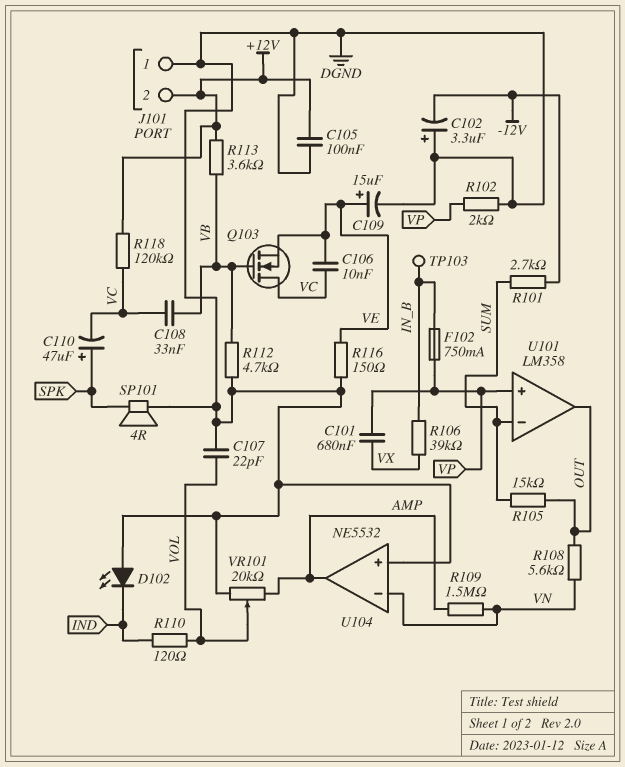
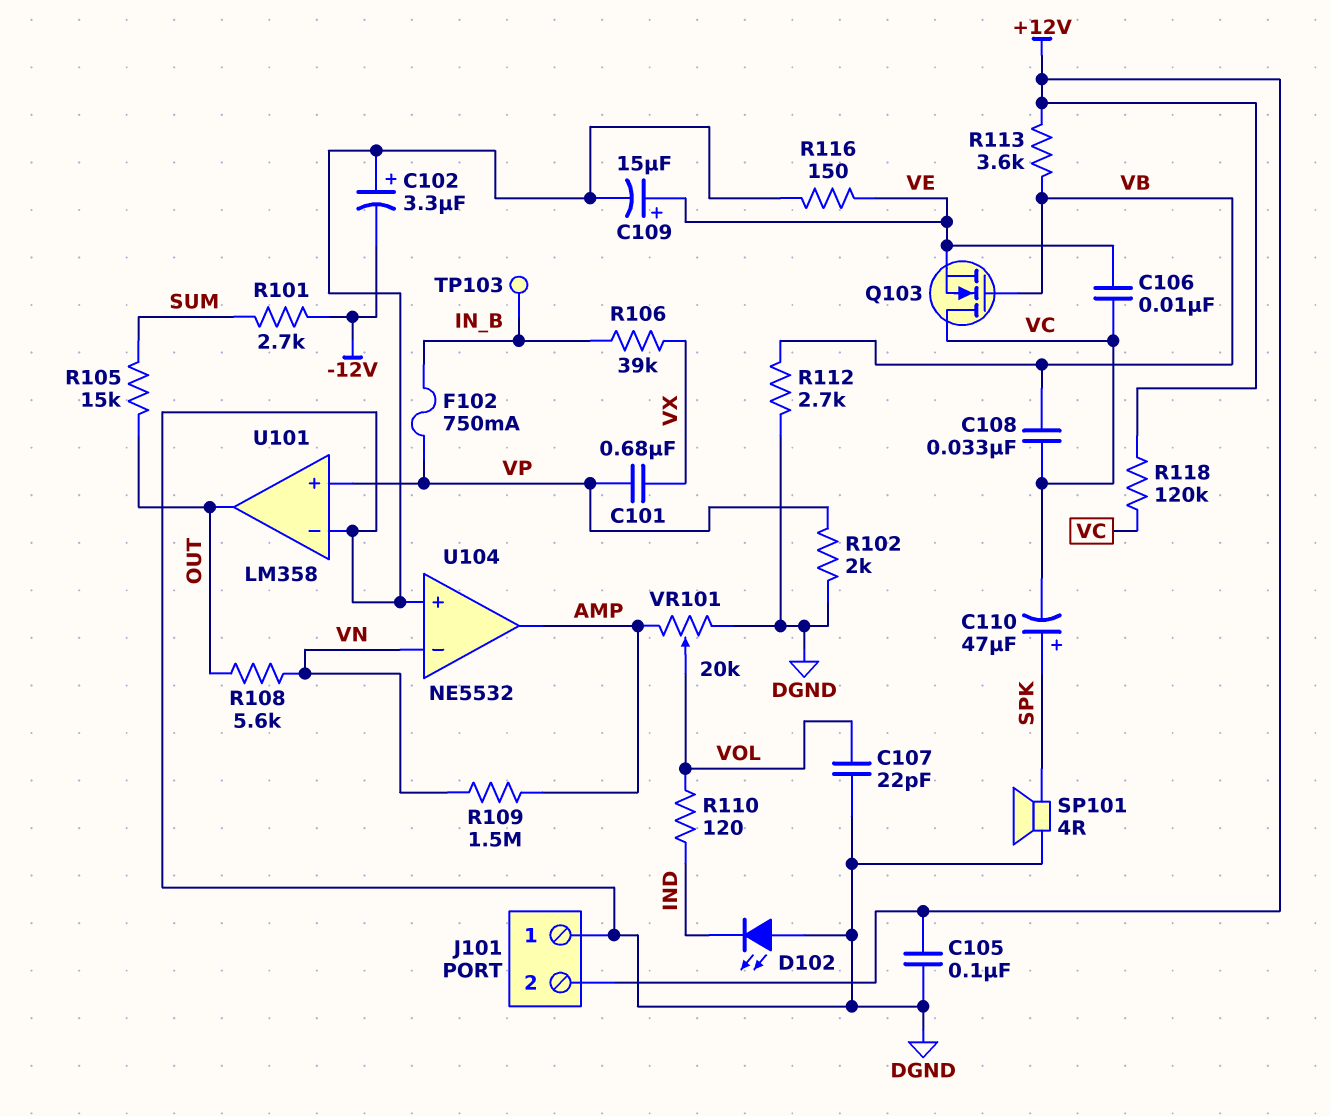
R112: 4.7k (DGND, VB) -> 2.7k (DGND, VB)
U101 pin in-: SUM -> DGND

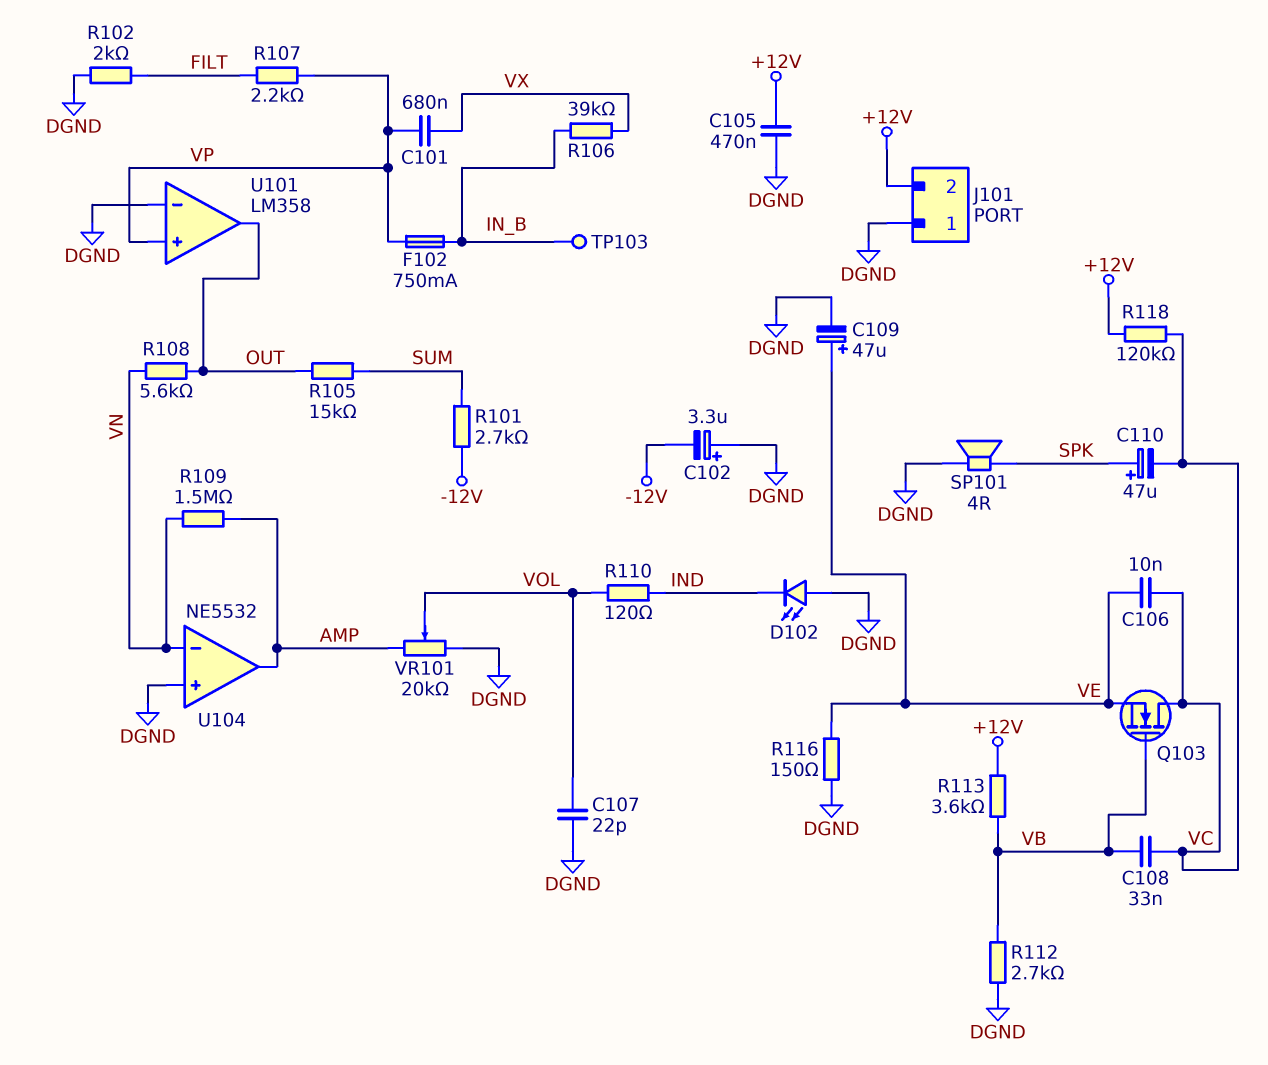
C105: 100nF (+12V, DGND) -> 470nF (+12V, DGND)
C109: 15uF (plus VE, minus DGND) -> 47uF (plus VE, minus DGND)
R102: 2k (DGND, VP) -> 2k (DGND, FILT)
R107: none -> 2.2k (FILT, VP)

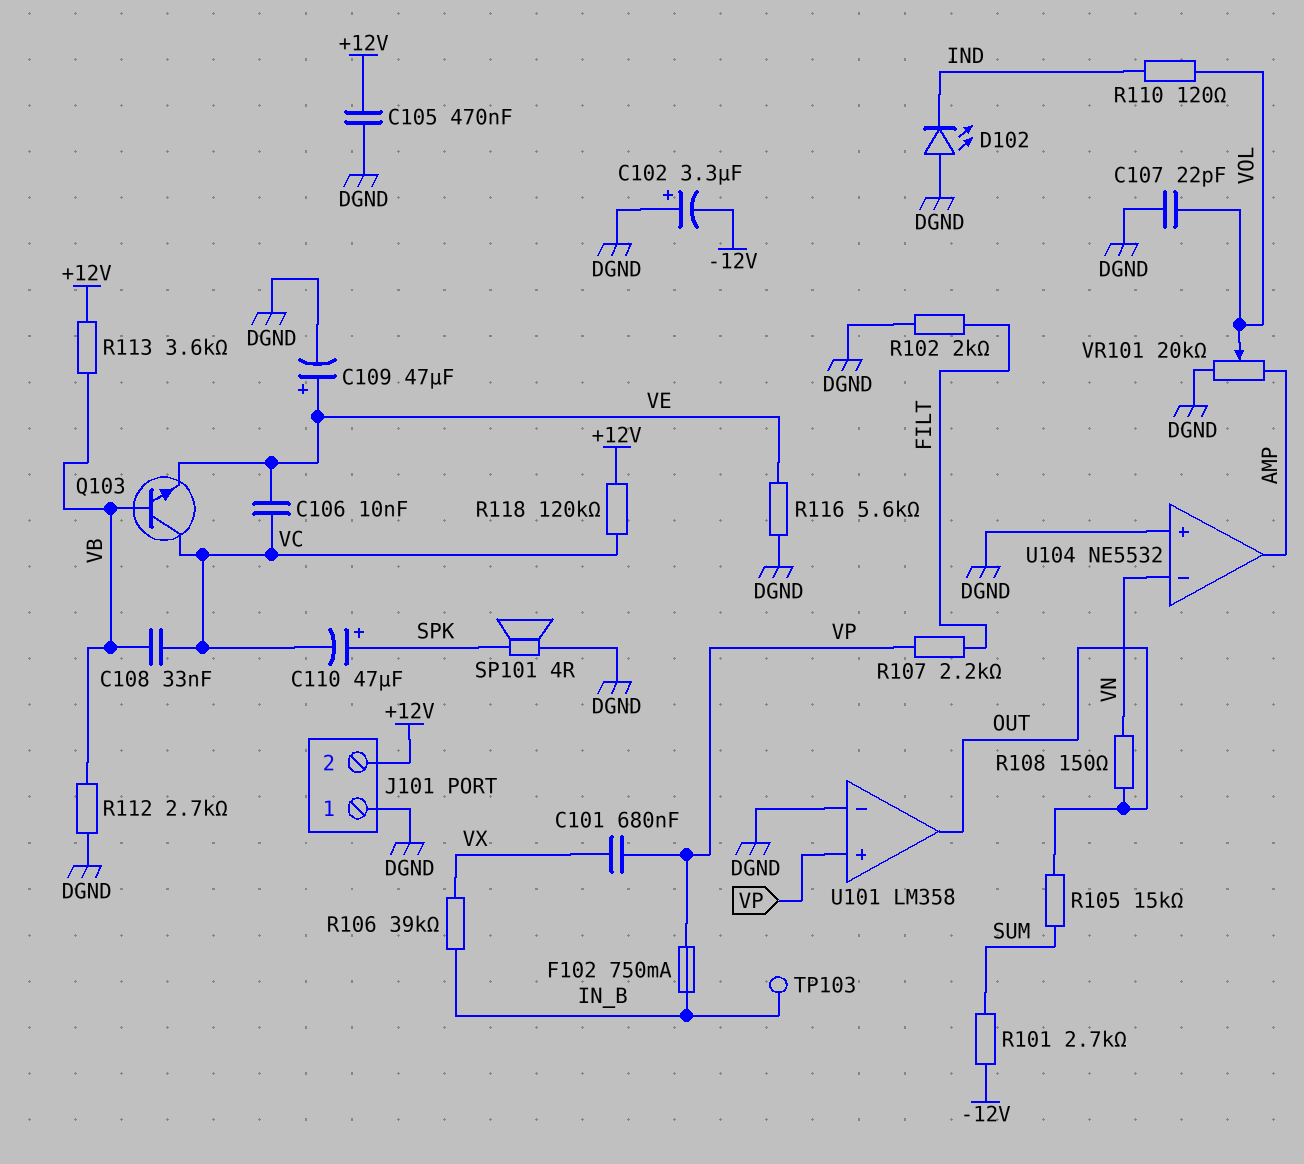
Q103: NMOS (G VB, D VC, S VE) -> NPN (B VB, C VC, E VE)
R108: 5.6k (OUT, VN) -> 150 (OUT, VN)
R109: 1.5M (AMP, VN) -> none
R116: 150 (DGND, VE) -> 5.6k (DGND, VE)

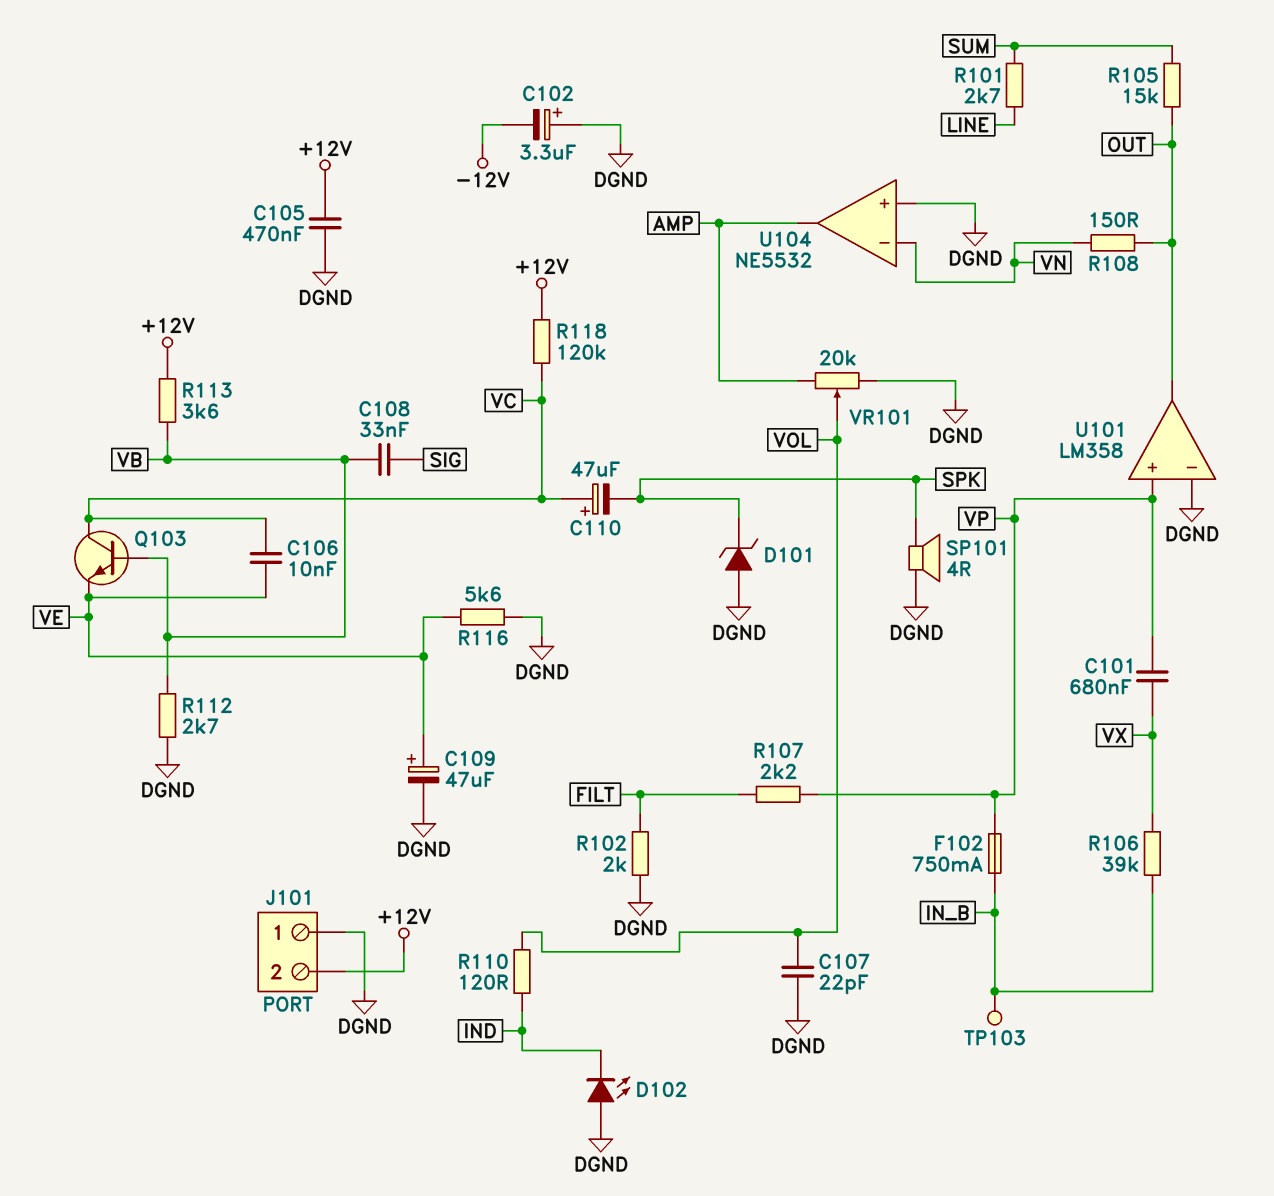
C108: 33nF (VB, VC) -> 33nF (SIG, VB)
C110: 47uF (plus SPK, minus VC) -> 47uF (plus VC, minus SPK)
D101: none -> zener (A DGND, K SPK)
R101: 2.7k (-12V, SUM) -> 2.7k (LINE, SUM)

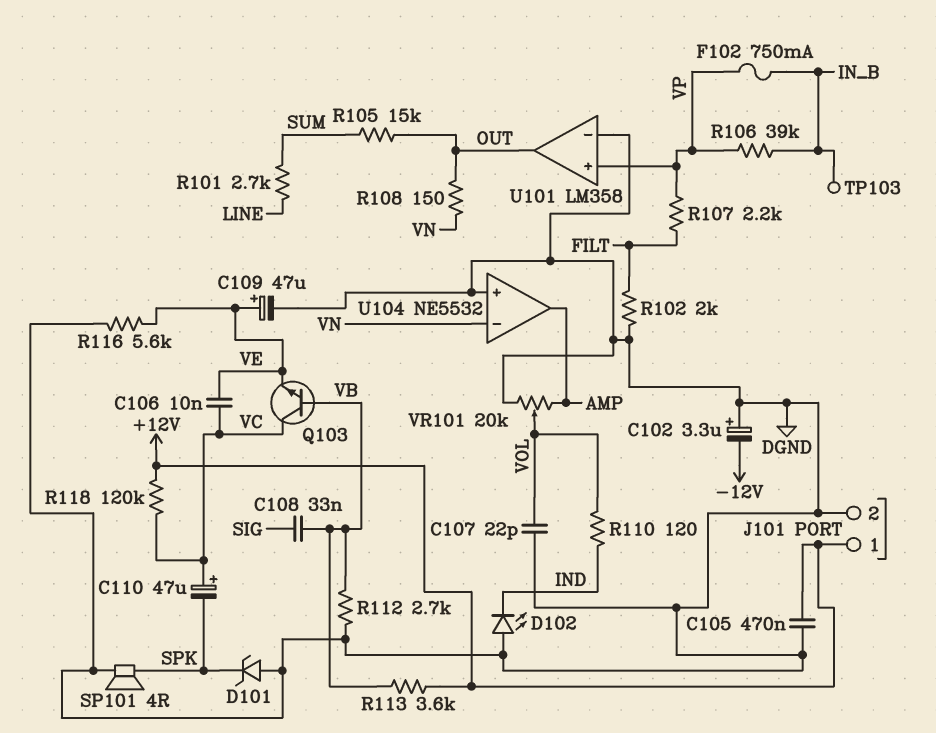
C101: 680nF (VP, VX) -> none
J101 pin 1: DGND -> +12V
J101 pin 2: +12V -> DGND
R106: 39k (IN_B, VX) -> 39k (IN_B, VP)

